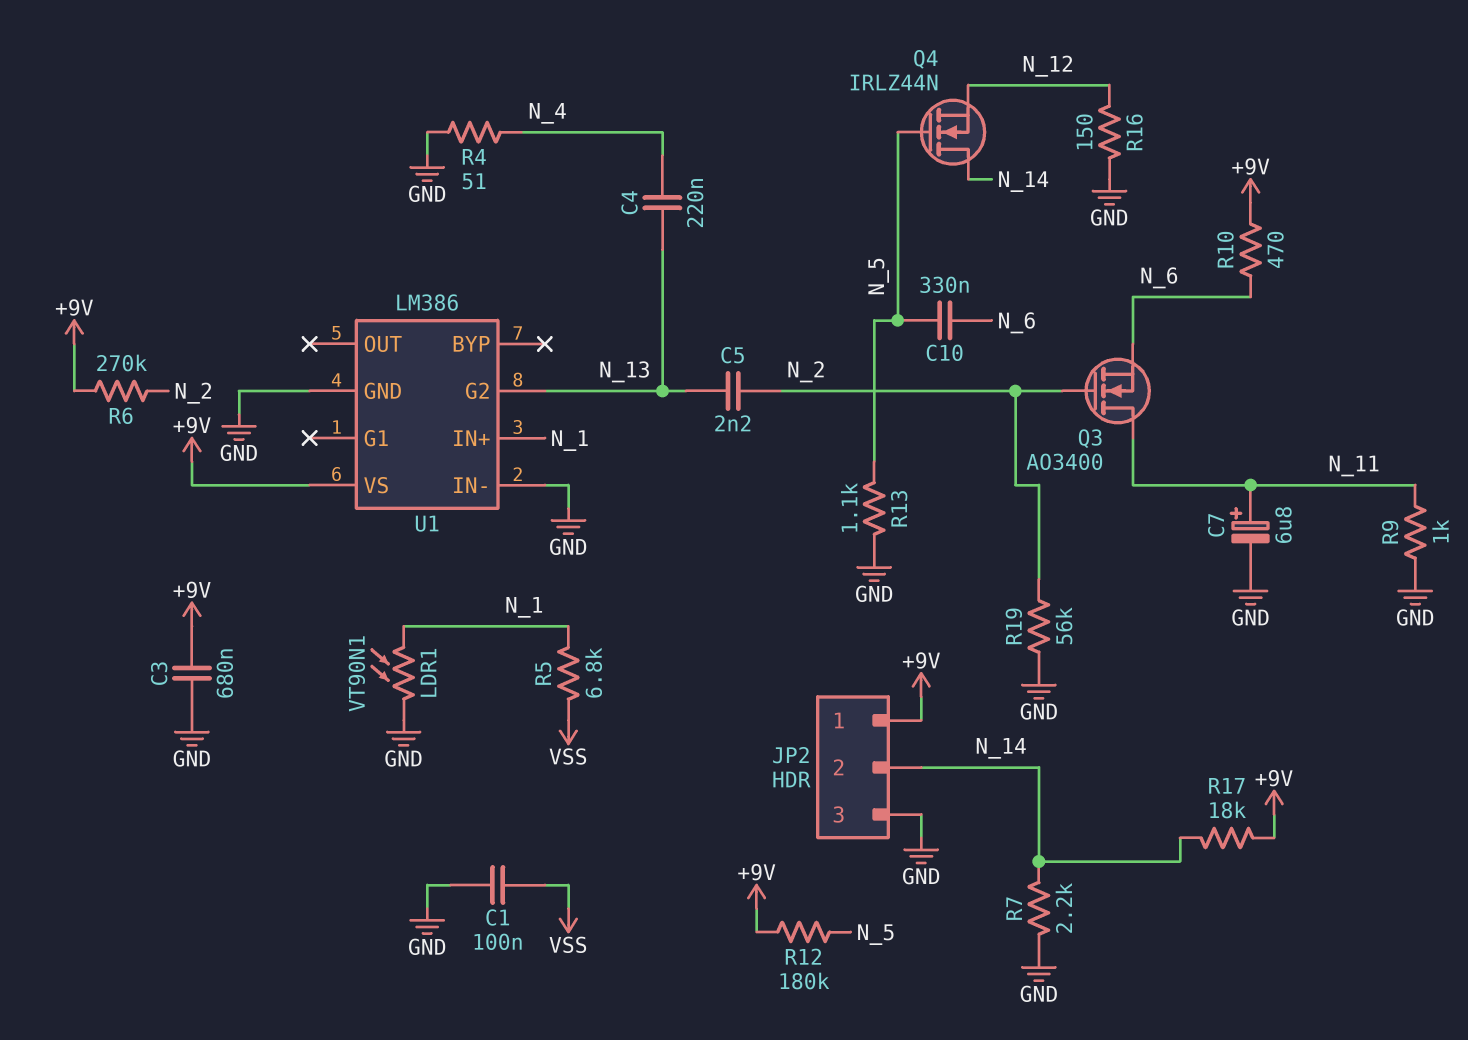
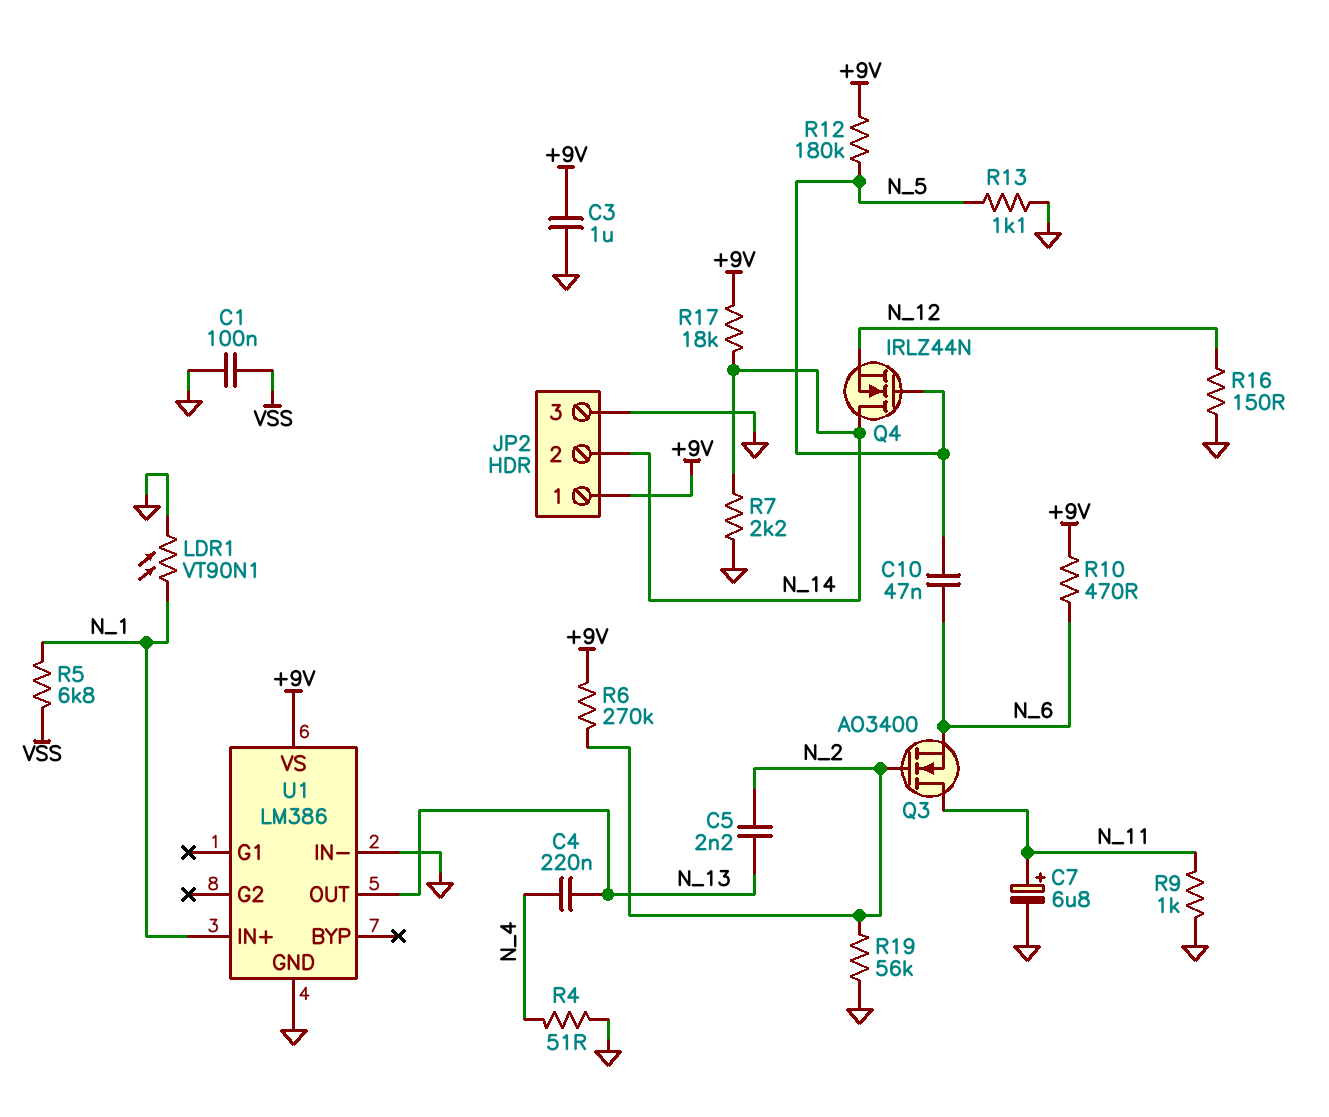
C3: 680nF (+9V, GND) -> 1uF (+9V, GND)
C10: 330nF (N_5, N_6) -> 47nF (N_5, N_6)
U1 pin G2: N_13 -> none
U1 pin OUT: none -> N_13

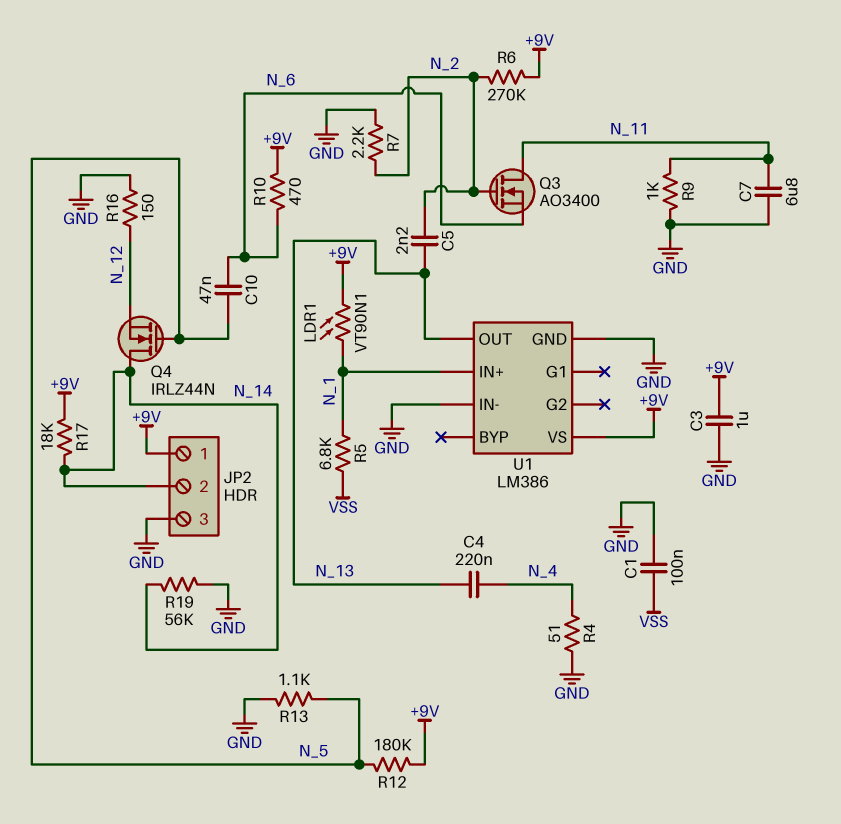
C7: 6.8uF (plus N_11, minus GND) -> 6.8uF (GND, N_11)
LDR1: VT90N1 (GND, N_1) -> VT90N1 (+9V, N_1)
R7: 2.2k (GND, N_14) -> 2.2k (GND, N_2)
R19: 56k (GND, N_2) -> 56k (GND, N_14)

